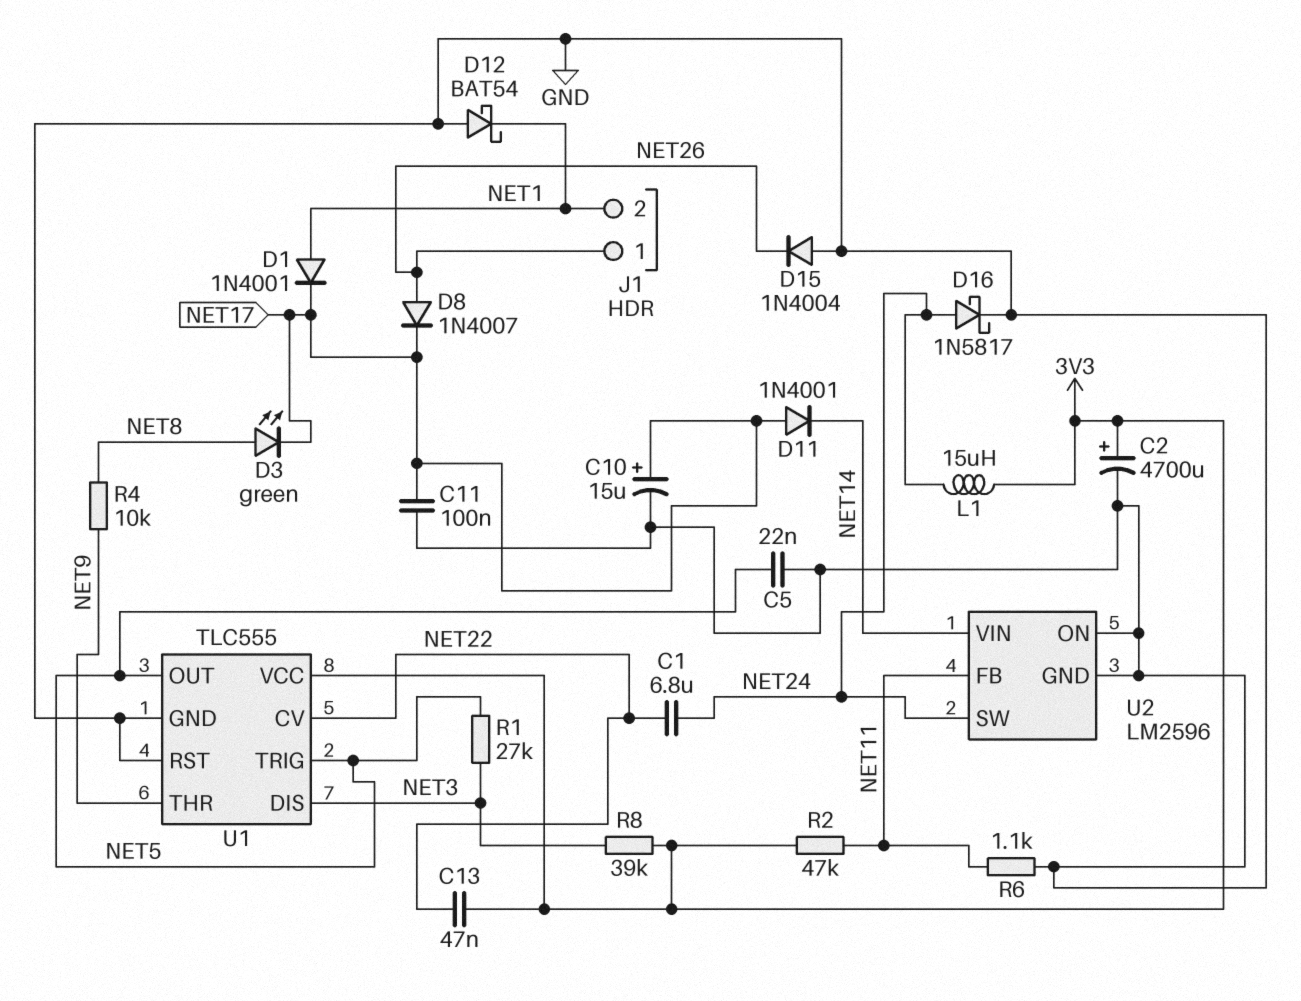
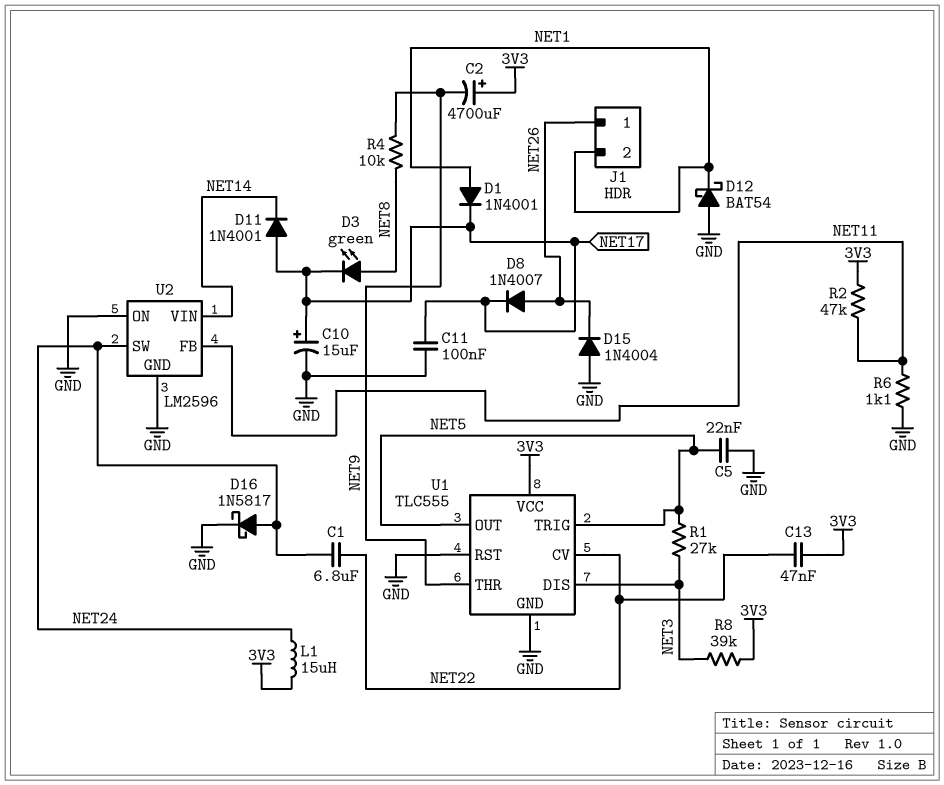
C2: 4700uF (plus 3V3, minus GND) -> 4700uF (plus 3V3, minus NET9)

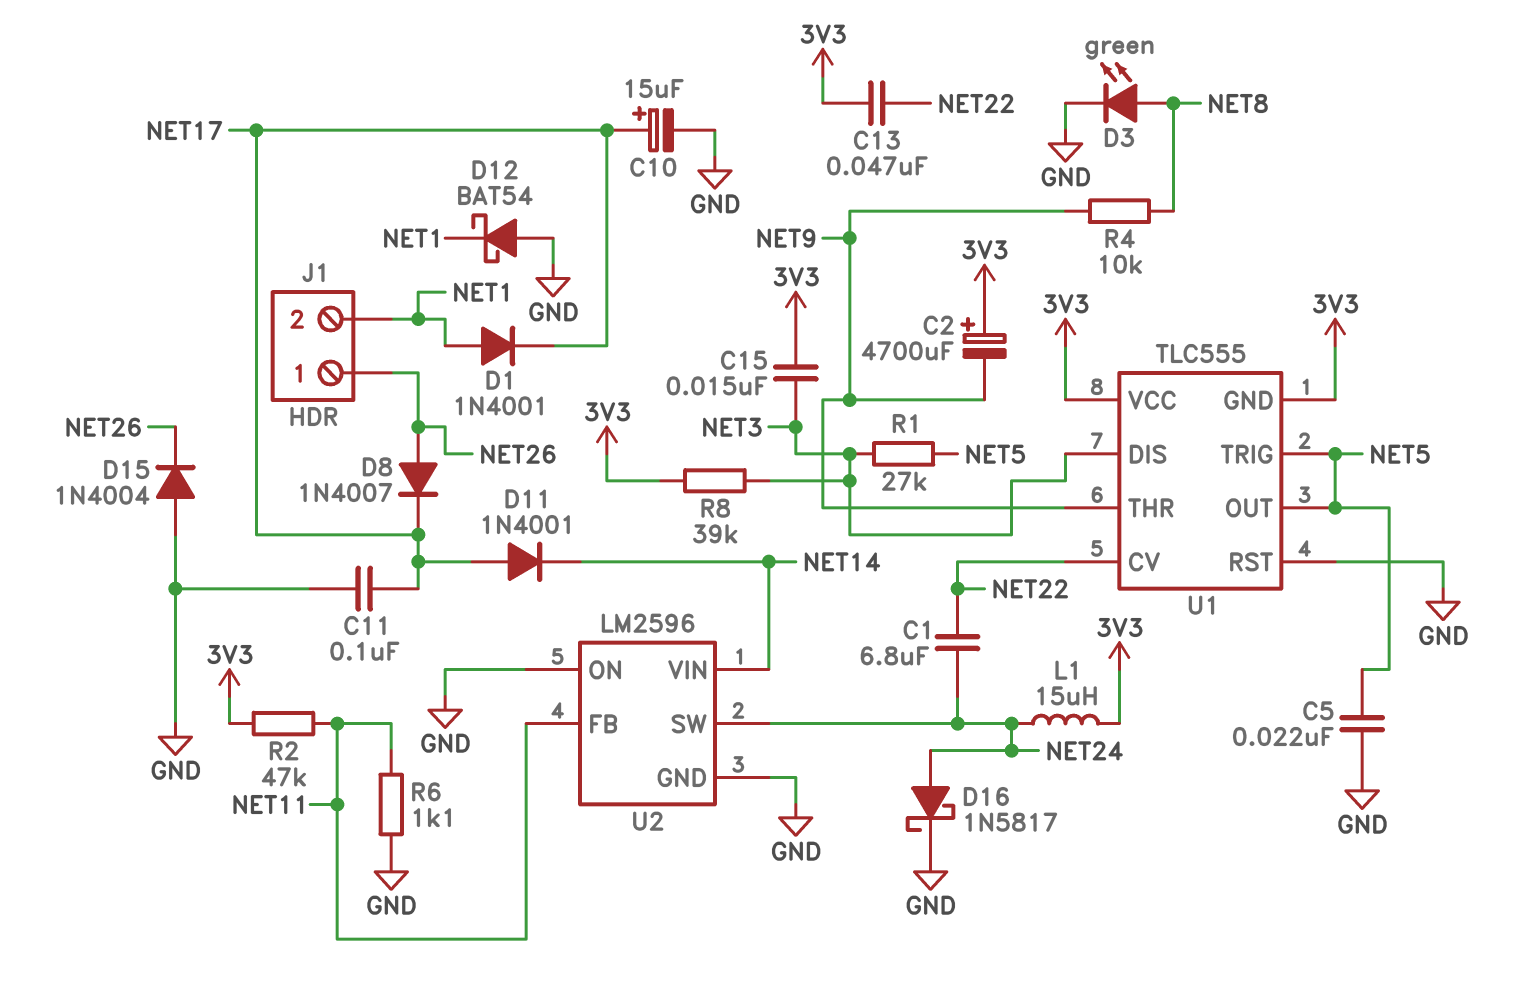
C15: none -> 15nF (3V3, NET3)
D3: LED green (A NET8, K NET17) -> LED green (A NET8, K GND)
U1 pin GND: GND -> 3V3

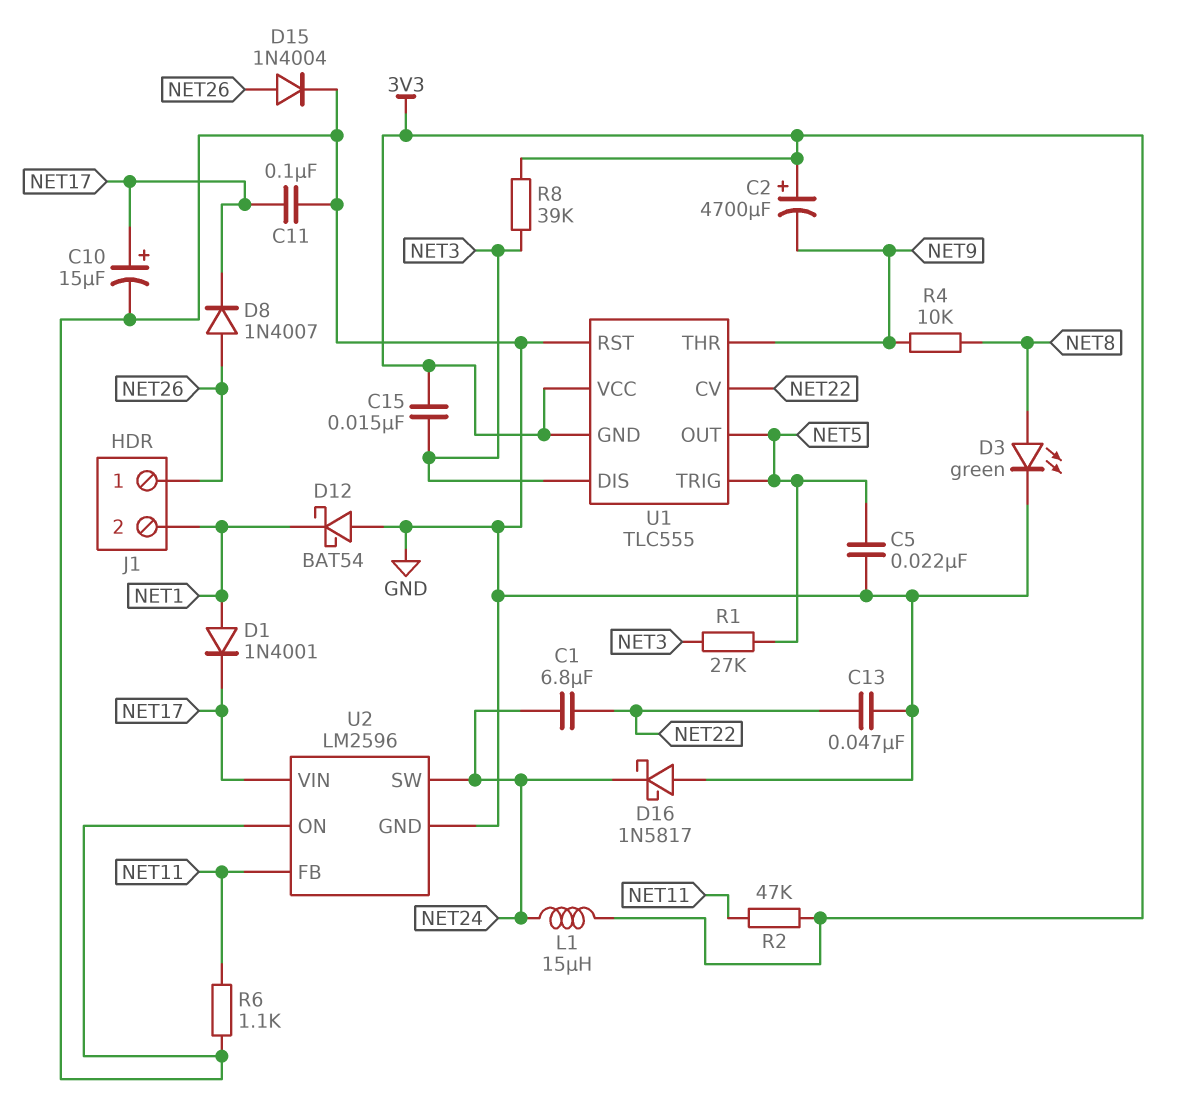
C13: 47nF (3V3, NET22) -> 47nF (GND, NET22)
D11: diode 1N4001 (A NET17, K NET14) -> none
D15: diode 1N4004 (A GND, K NET26) -> diode 1N4004 (A NET26, K GND)
D16: schottky 1N5817 (A NET24, K GND) -> schottky 1N5817 (A GND, K NET24)
U2 pin VIN: NET14 -> NET17

